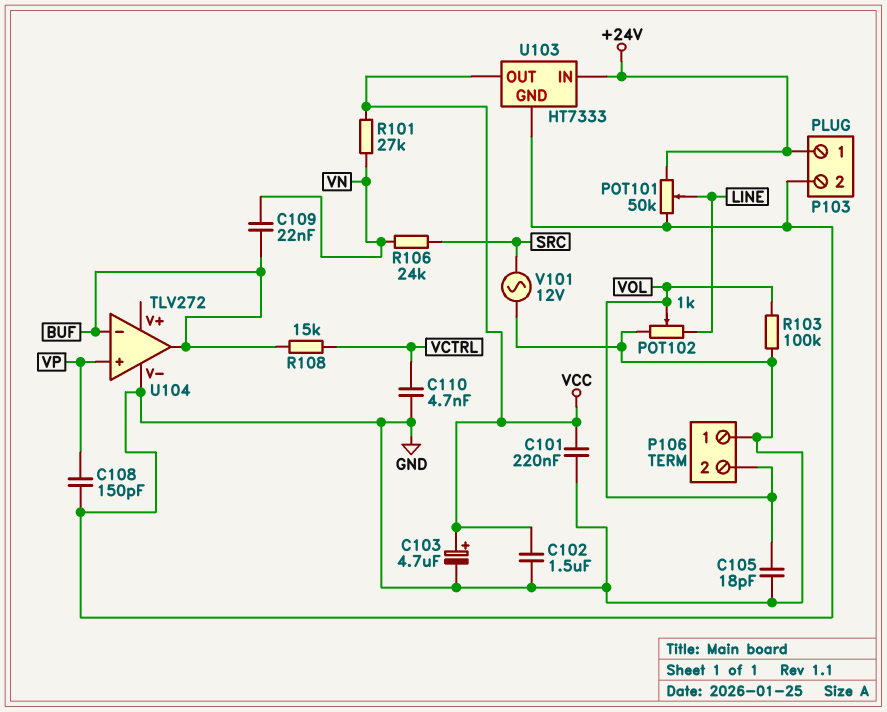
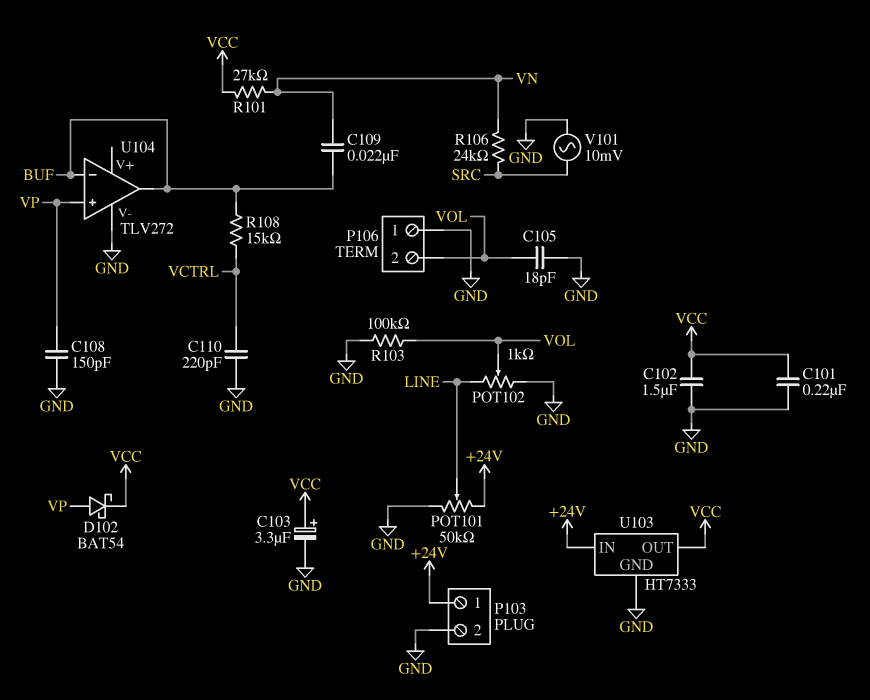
C103: 4.7uF (plus VCC, minus GND) -> 3.3uF (plus VCC, minus GND)
C110: 4.7nF (GND, VCTRL) -> 220pF (GND, VCTRL)
D102: none -> schottky BAT54 (A VP, K VCC)
V101: AC 12V (GND, SRC) -> AC 10mV (GND, SRC)

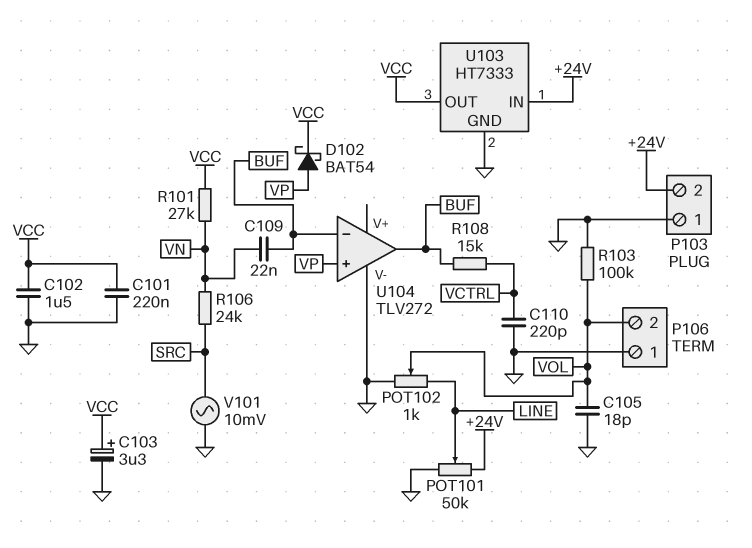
C108: 150pF (GND, VP) -> none
P103 pin 1: +24V -> GND
P103 pin 2: GND -> +24V

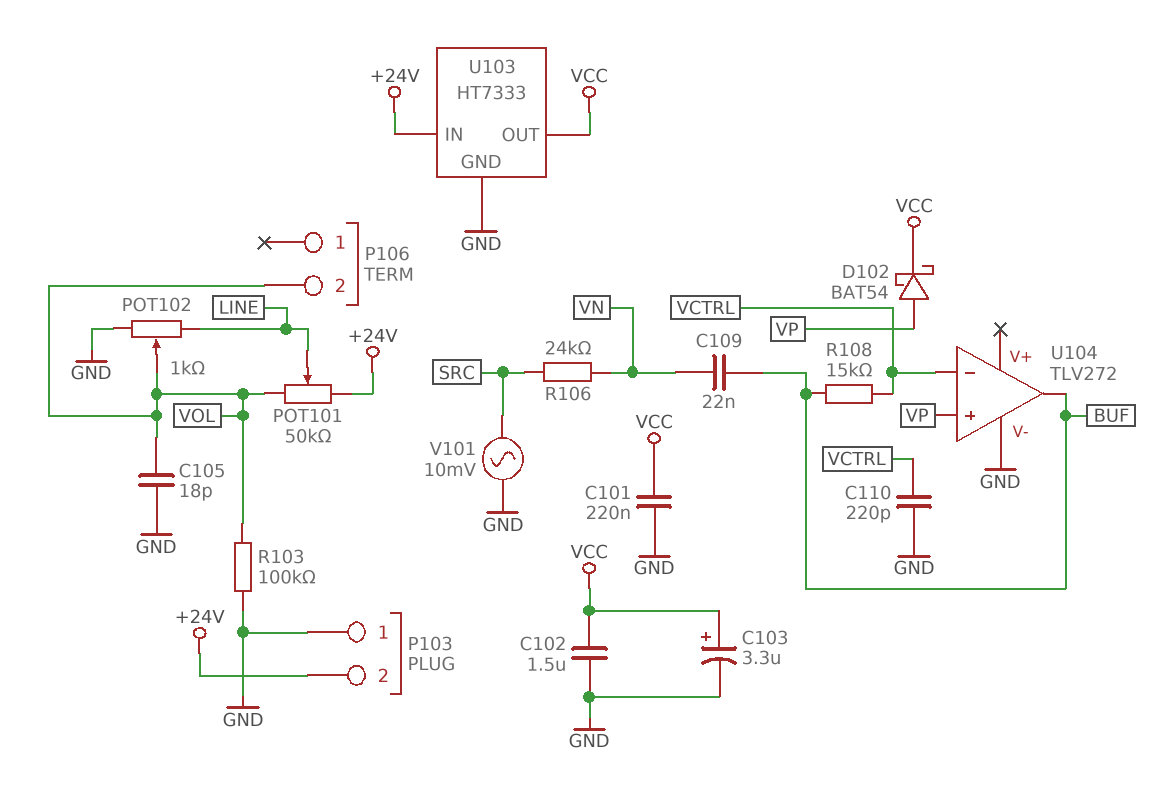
P106 pin 1: GND -> none
POT101: 50k (+24V, GND, wiper LINE) -> 50k (+24V, VOL, wiper LINE)
R101: 27k (VCC, VN) -> none
U104 pin in-: BUF -> VCTRL

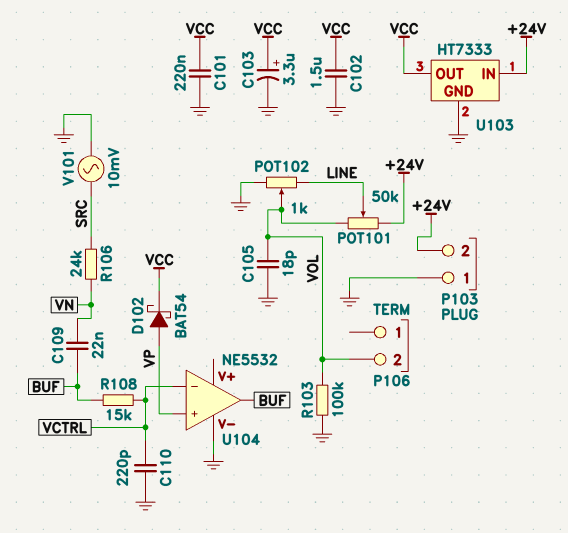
U104: TLV272 -> NE5532

